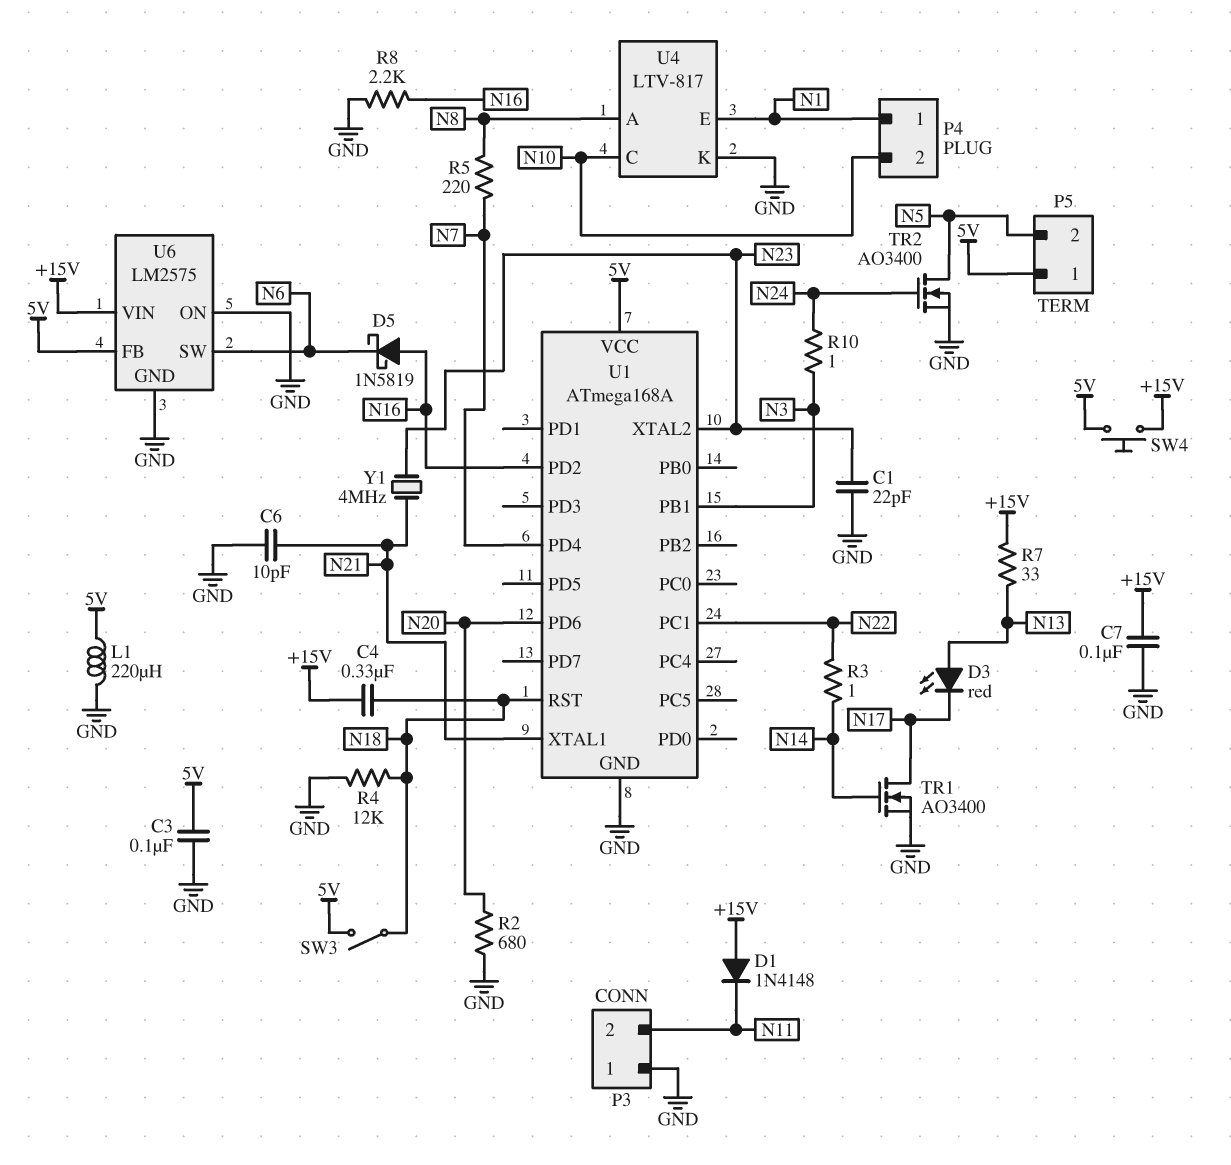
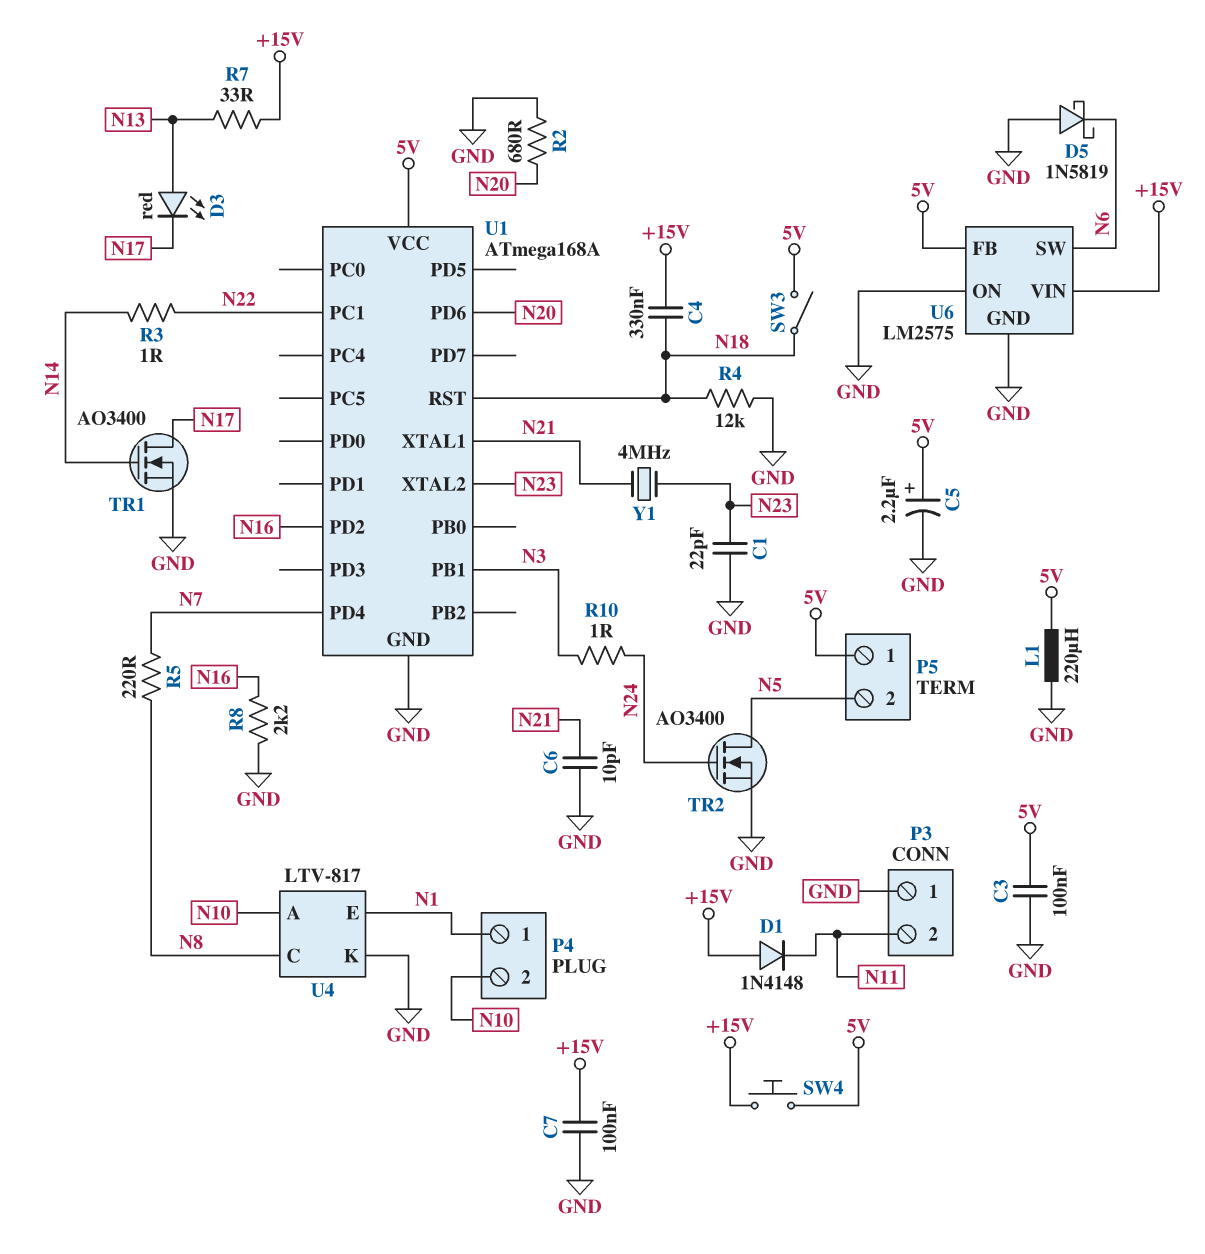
C5: none -> 2.2uF (plus 5V, minus GND)
D5: schottky 1N5819 (A N16, K N6) -> schottky 1N5819 (A GND, K N6)
U4 pin A: N8 -> N10
U4 pin C: N10 -> N8

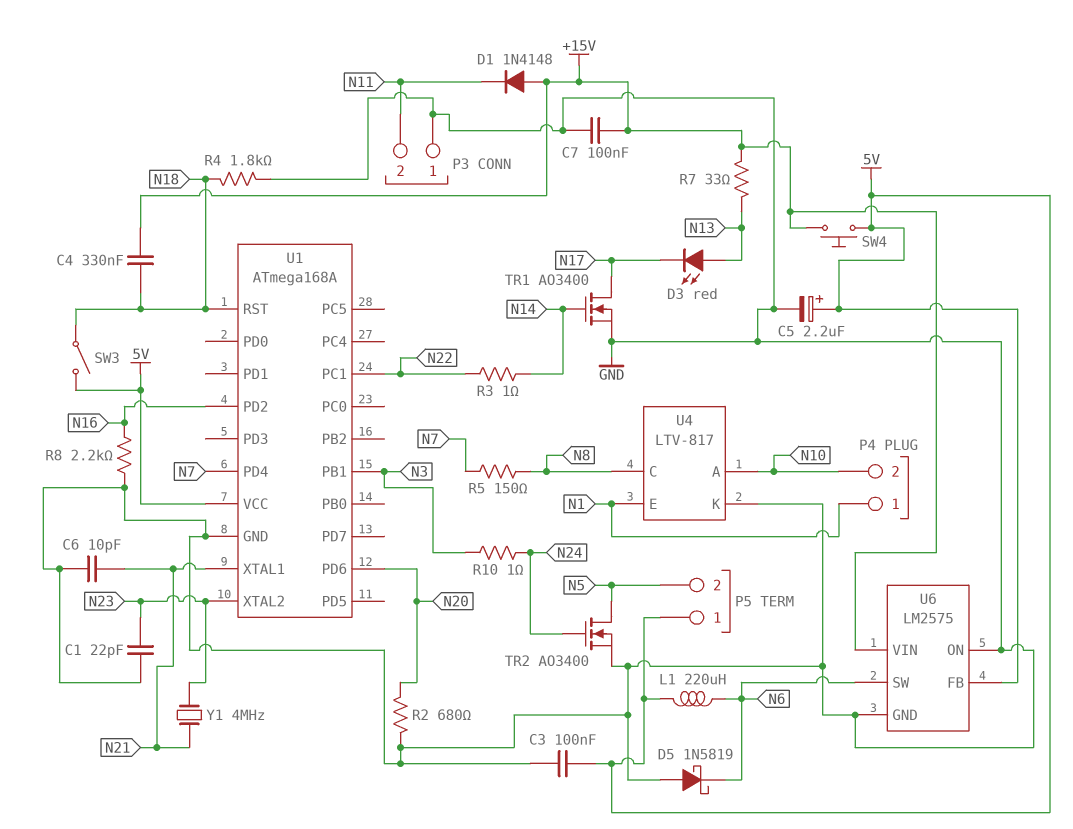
L1: 220uH (5V, GND) -> 220uH (5V, N6)
R4: 12k (GND, N18) -> 1.8k (GND, N18)
R5: 220 (N7, N8) -> 150 (N7, N8)

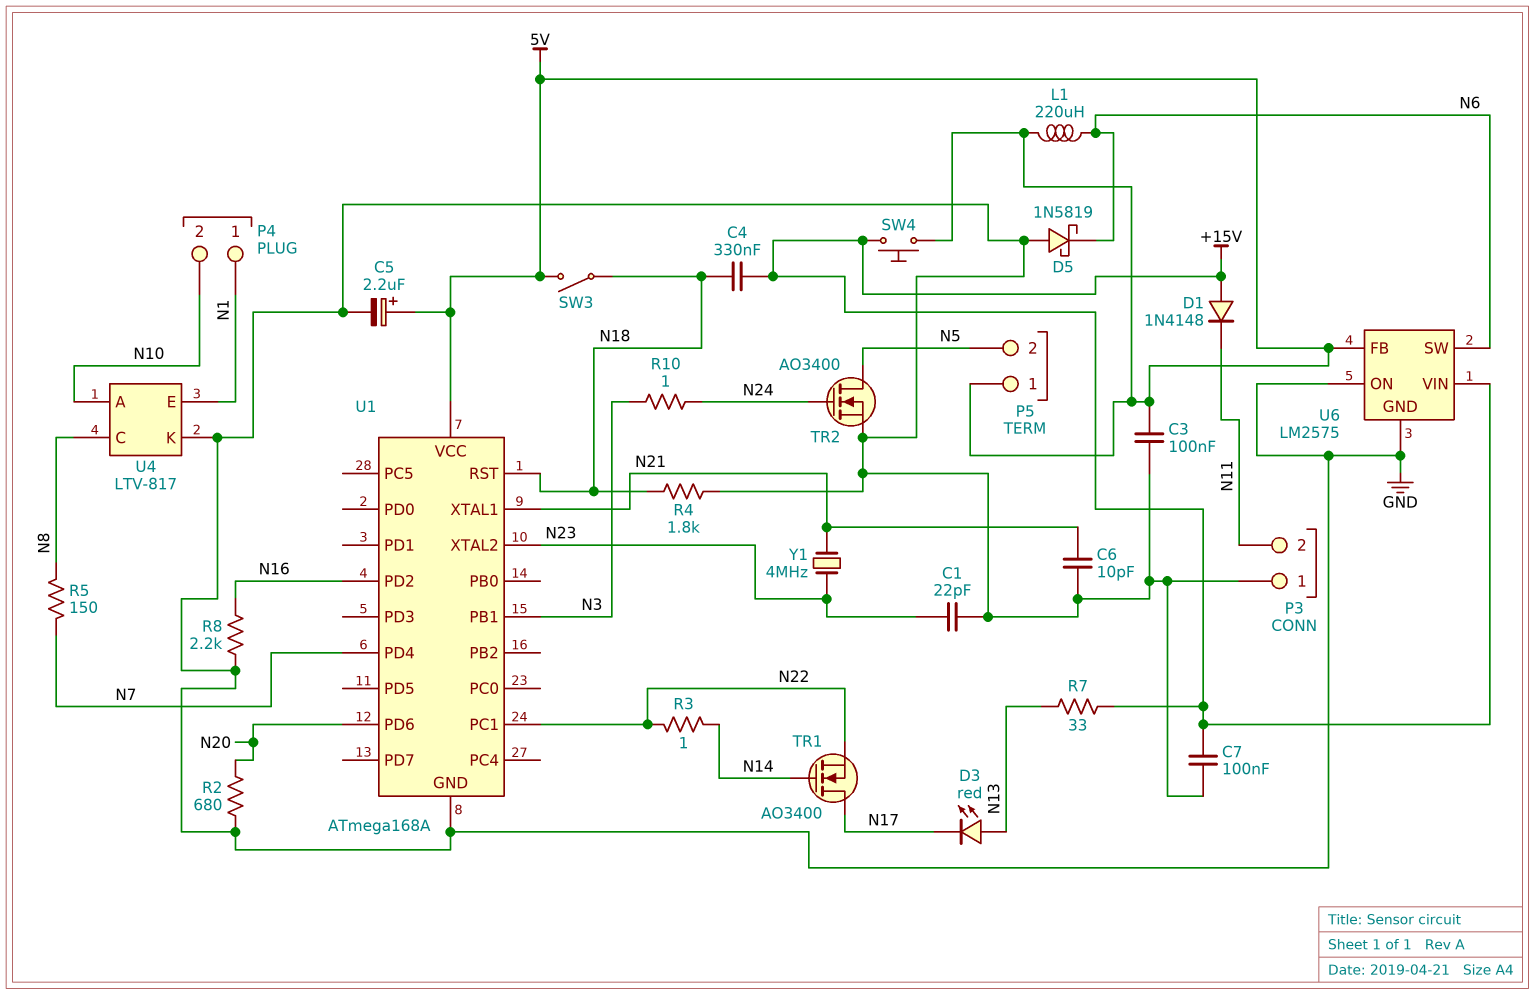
TR1: NMOS AO3400 (G N14, D N17, S GND) -> NMOS AO3400 (G N14, D N17, S N22)

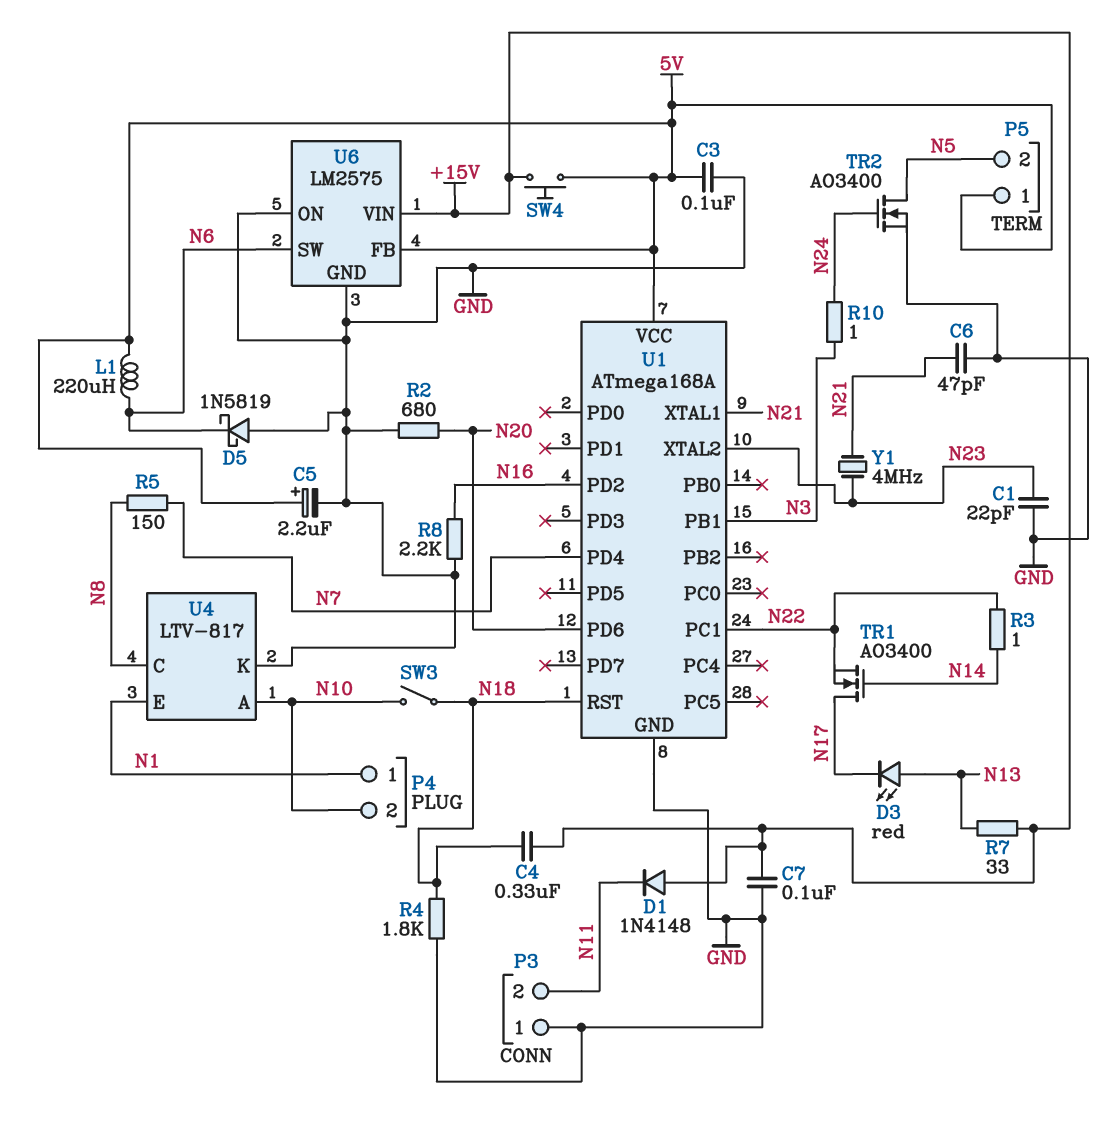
C6: 10pF (GND, N21) -> 47pF (GND, N21)
SW3: switch (5V, N18) -> switch (N10, N18)

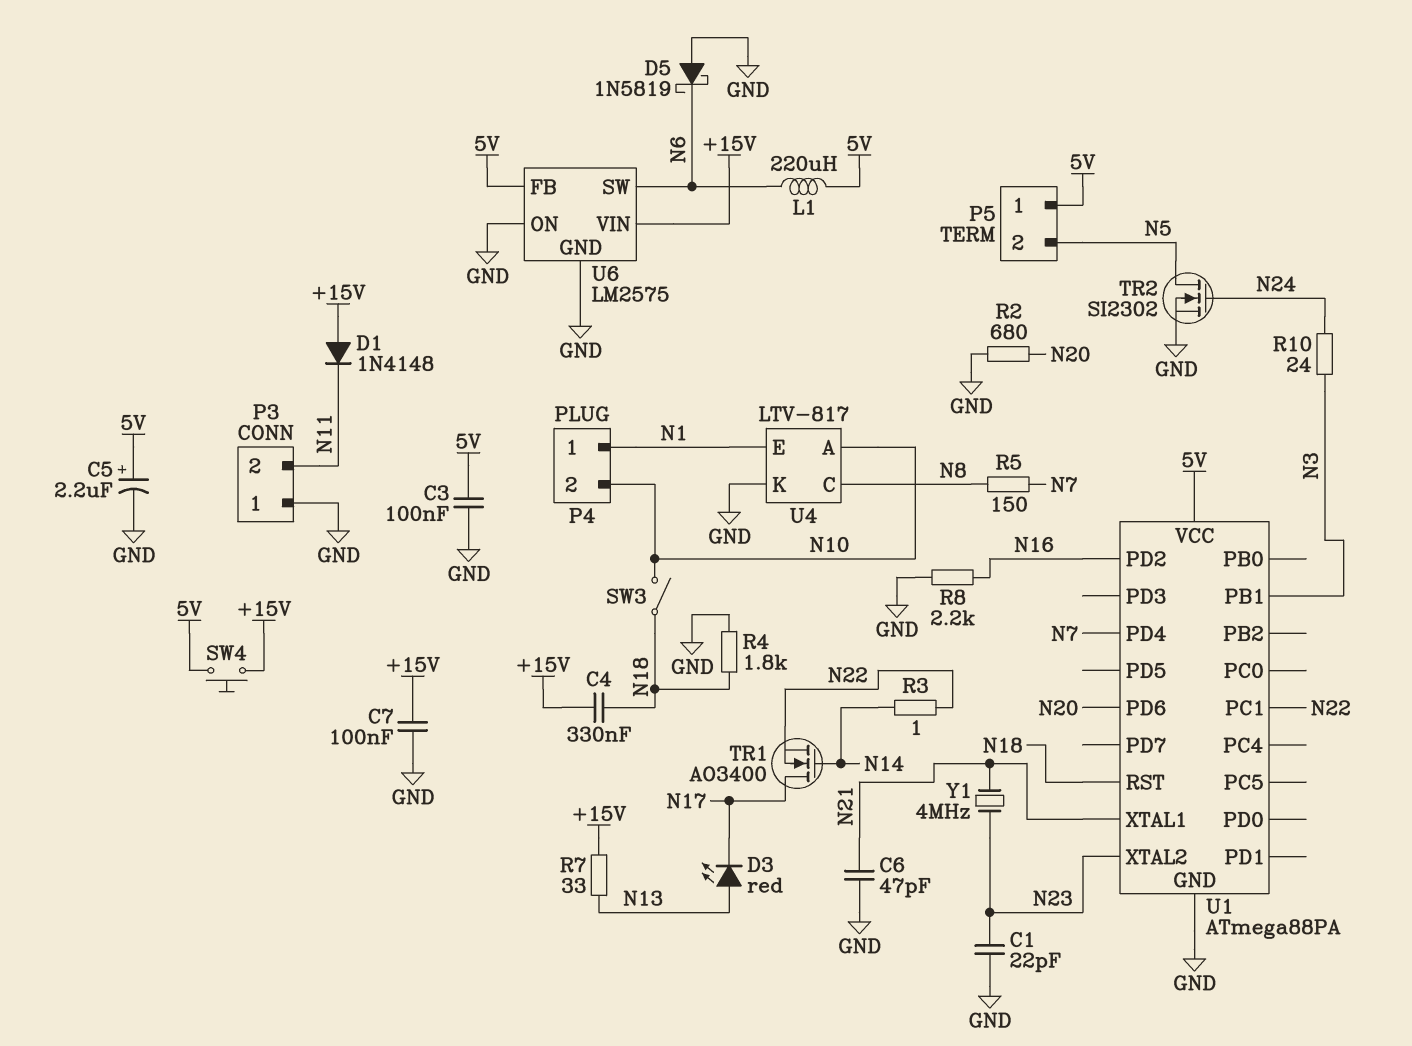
R10: 1 (N3, N24) -> 24 (N3, N24)
TR2: NMOS AO3400 (G N24, D N5, S GND) -> NMOS SI2302 (G N24, D N5, S GND)
U1: ATmega168A -> ATmega88PA

